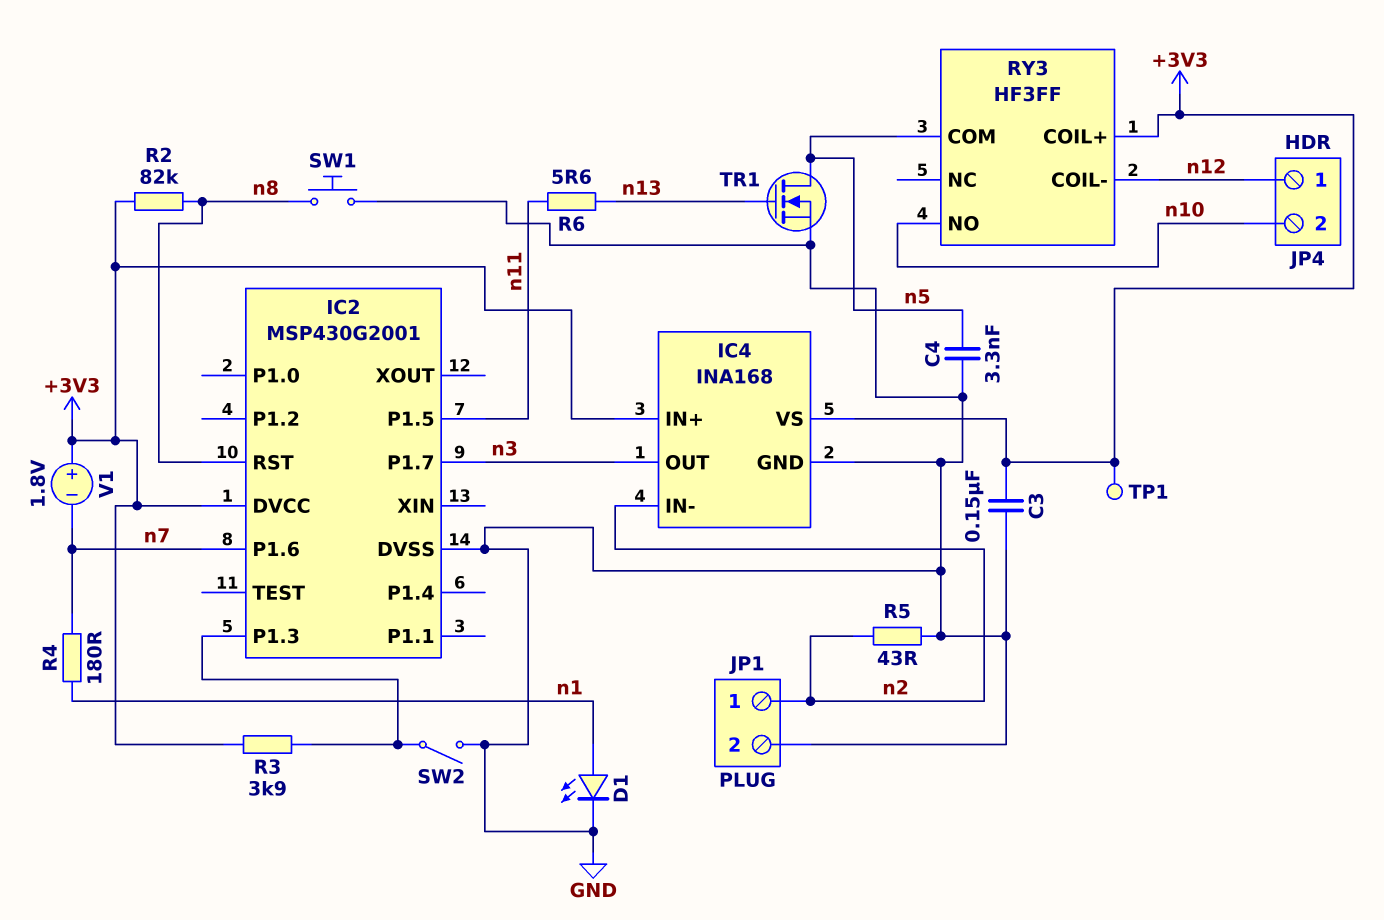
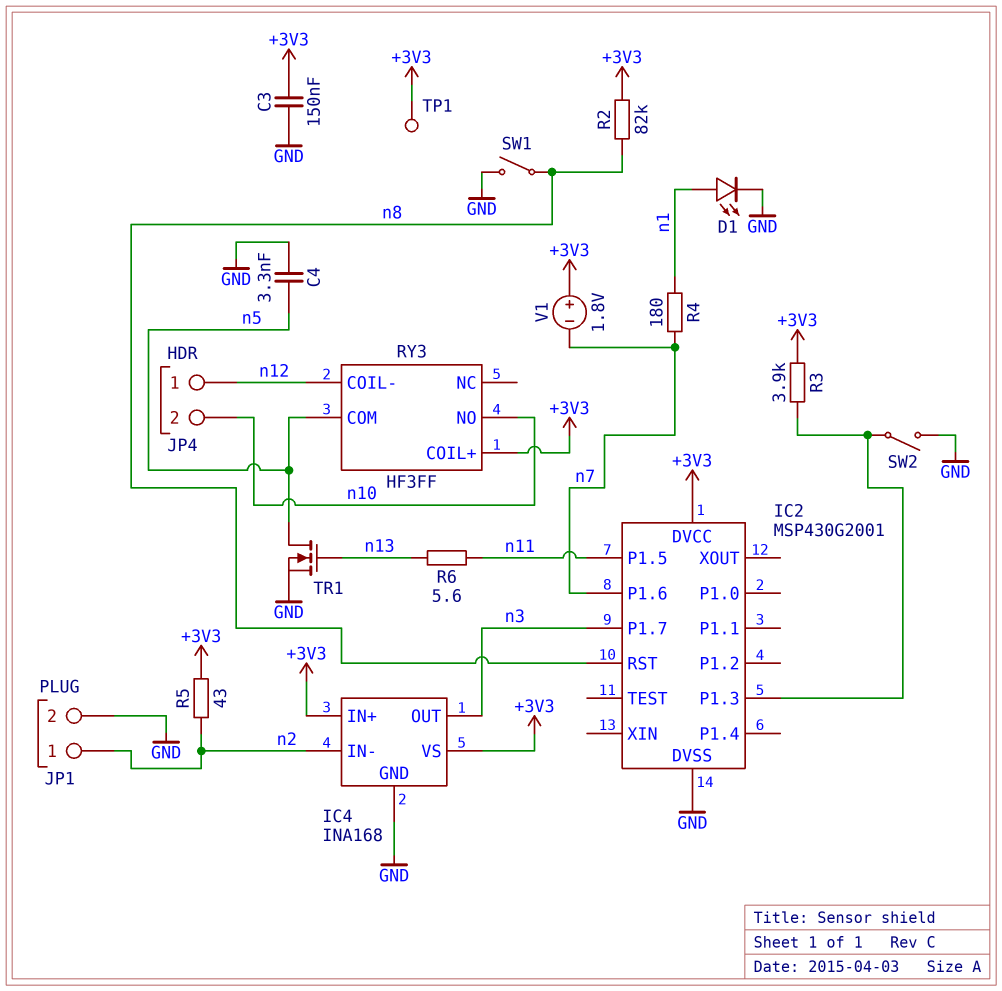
R5: 43 (GND, n2) -> 43 (+3V3, n2)
SW1: button (GND, n8) -> switch (GND, n8)

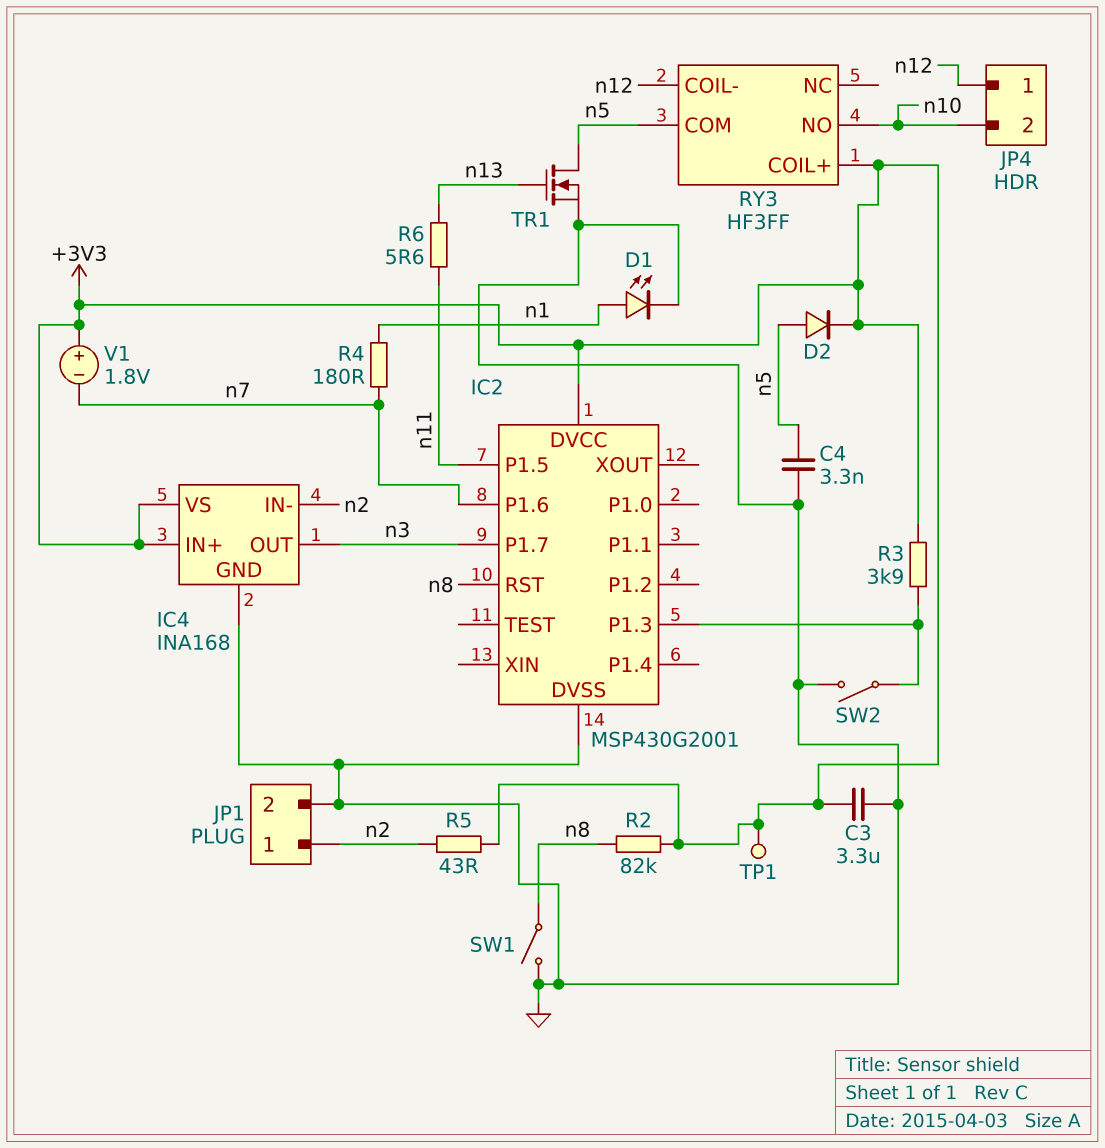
C3: 150nF (+3V3, GND) -> 3.3uF (+3V3, GND)
D2: none -> diode (A n5, K +3V3)

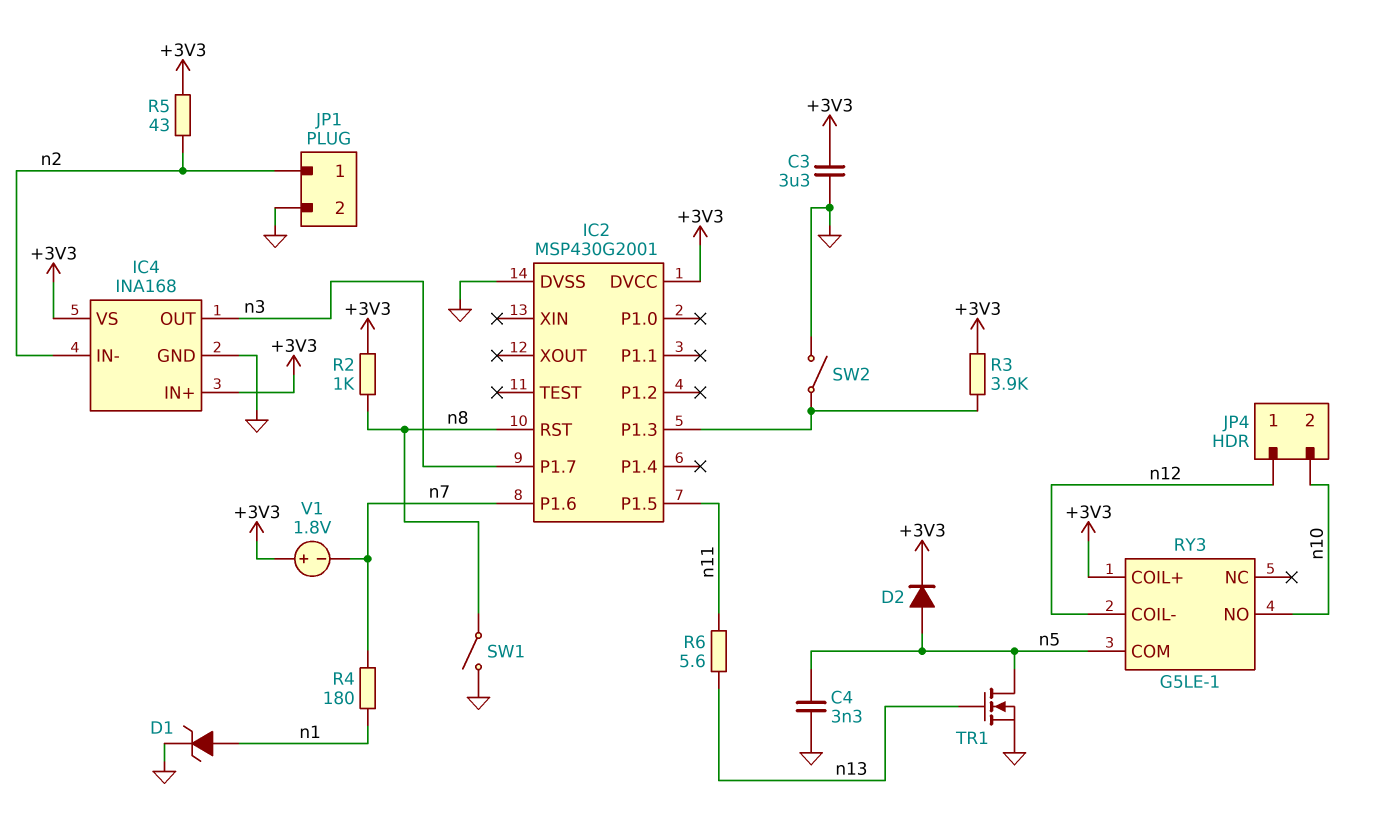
D1: LED (A n1, K GND) -> zener (A n1, K GND)
R2: 82k (+3V3, n8) -> 1k (+3V3, n8)
RY3: HF3FF -> G5LE-1
TP1: test point (+3V3) -> none

